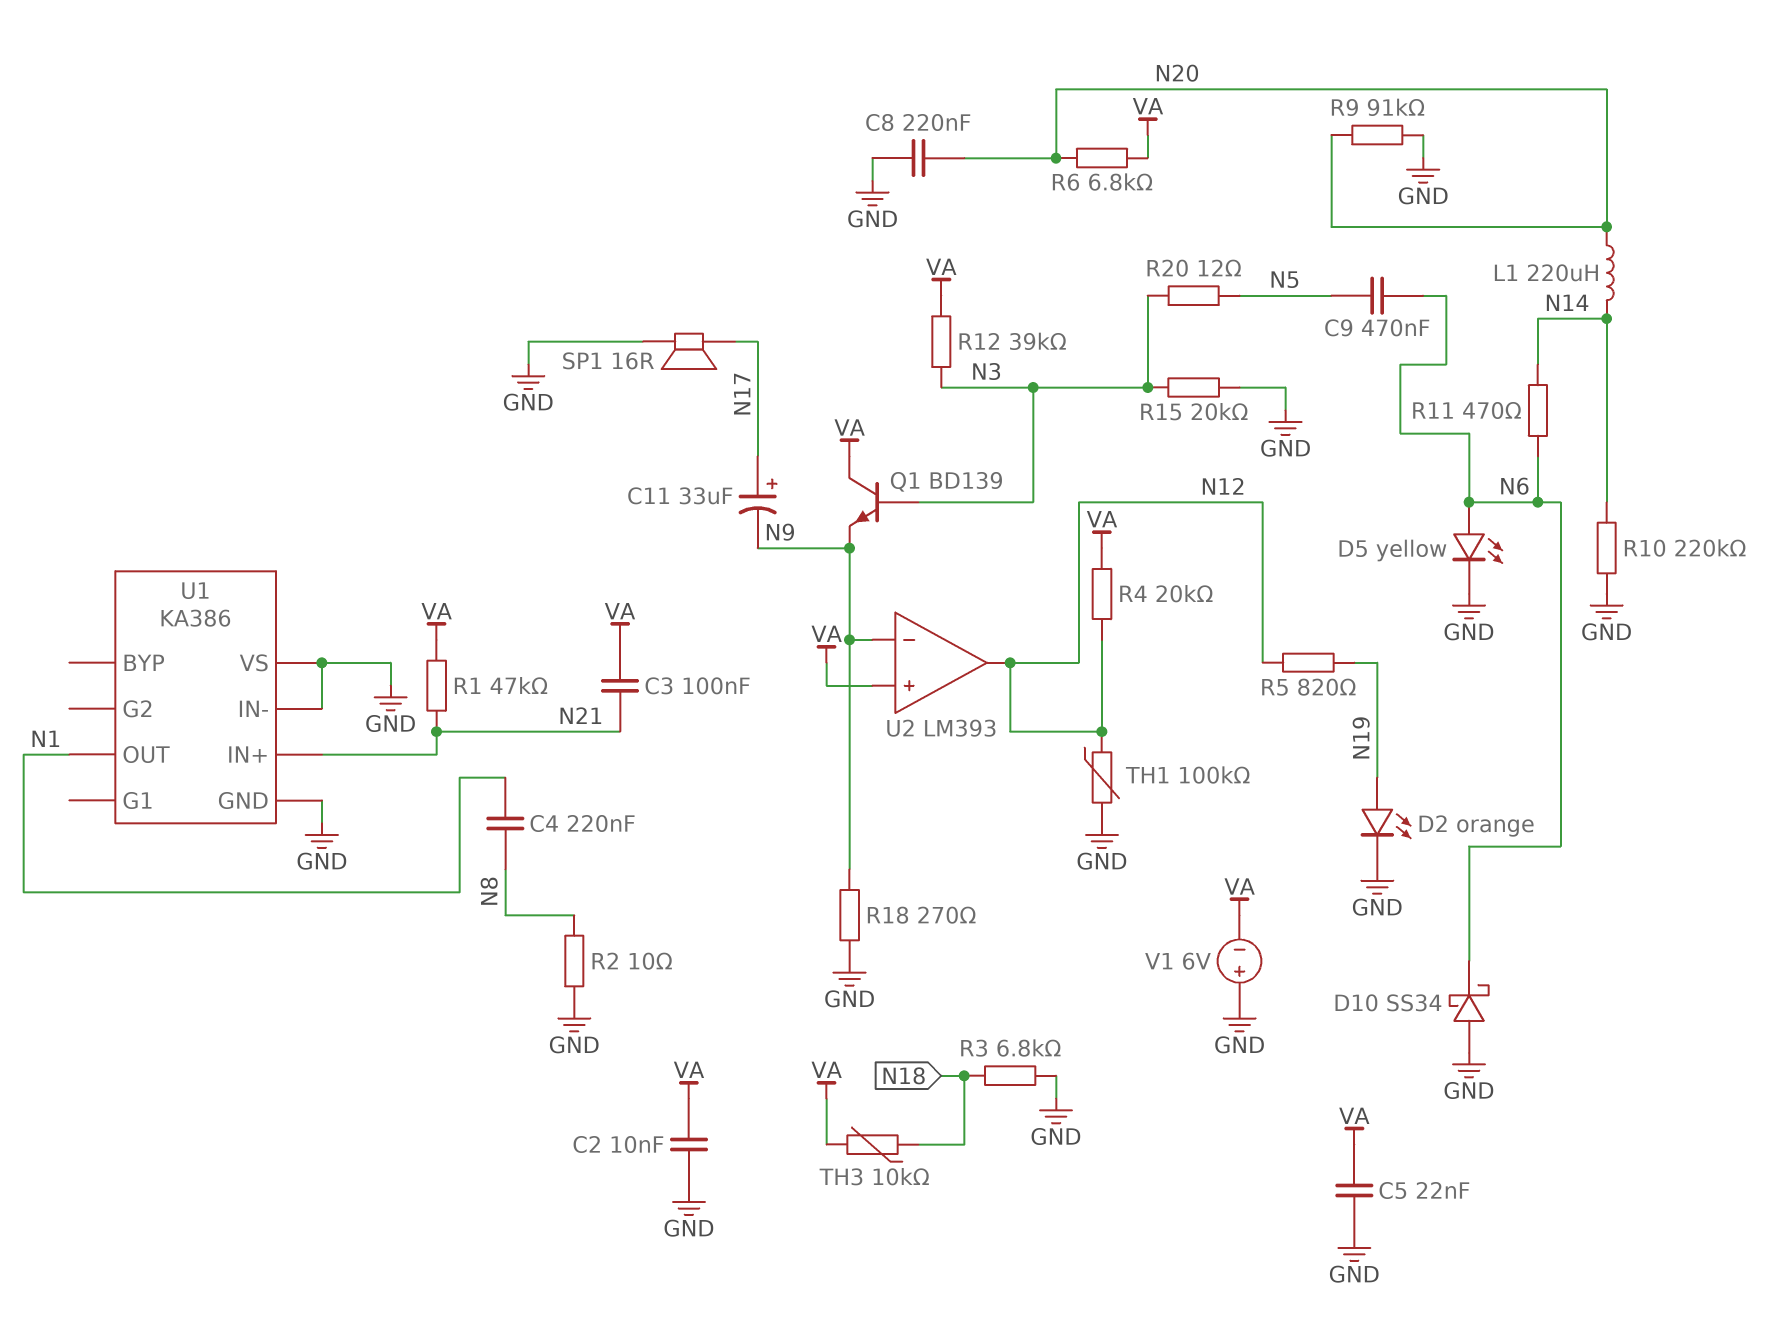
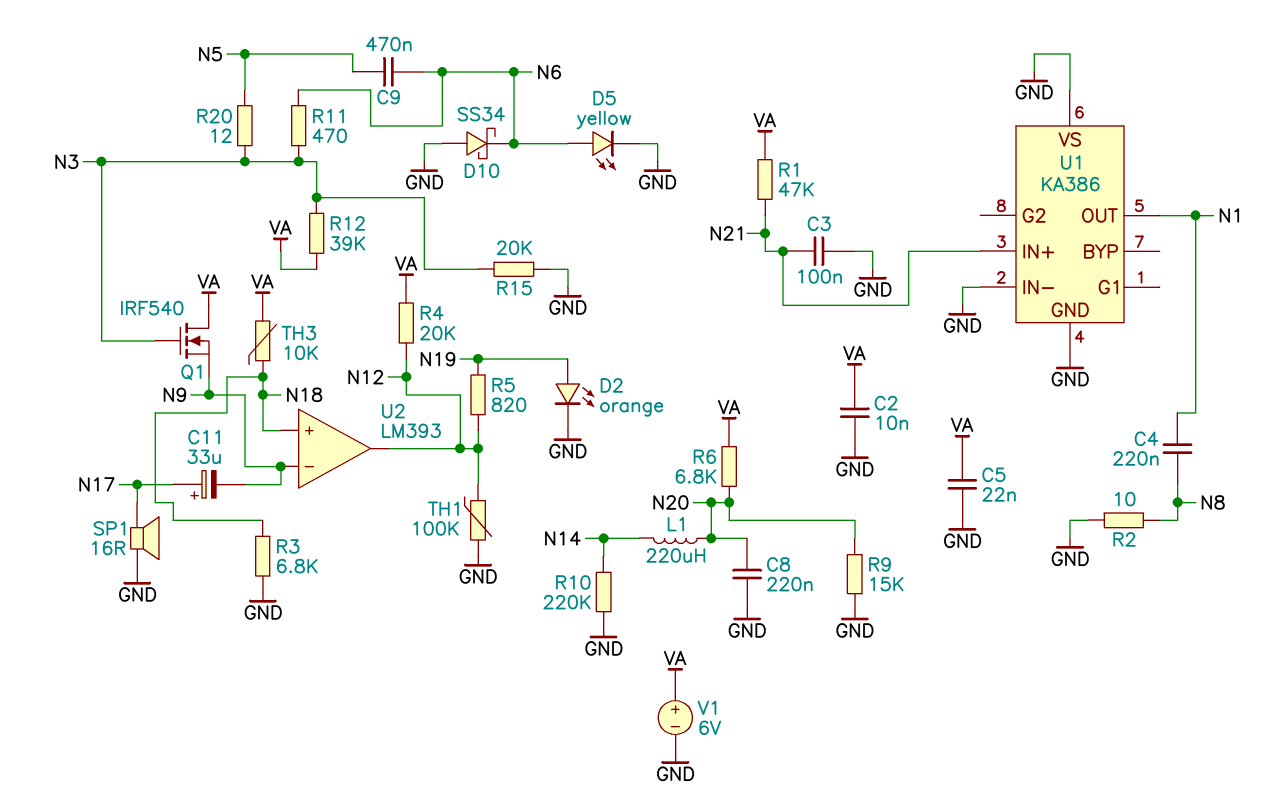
C3: 100nF (N21, VA) -> 100nF (GND, N21)
Q1: NPN BD139 (B N3, C VA, E N9) -> NMOS IRF540 (G N3, D VA, S N9)
R9: 91k (GND, N20) -> 15k (GND, N20)
R11: 470 (N6, N14) -> 470 (N3, N6)
R18: 270 (GND, N9) -> none
U2 pin in+: VA -> N18
V1: 6V (plus GND, minus VA) -> 6V (plus VA, minus GND)

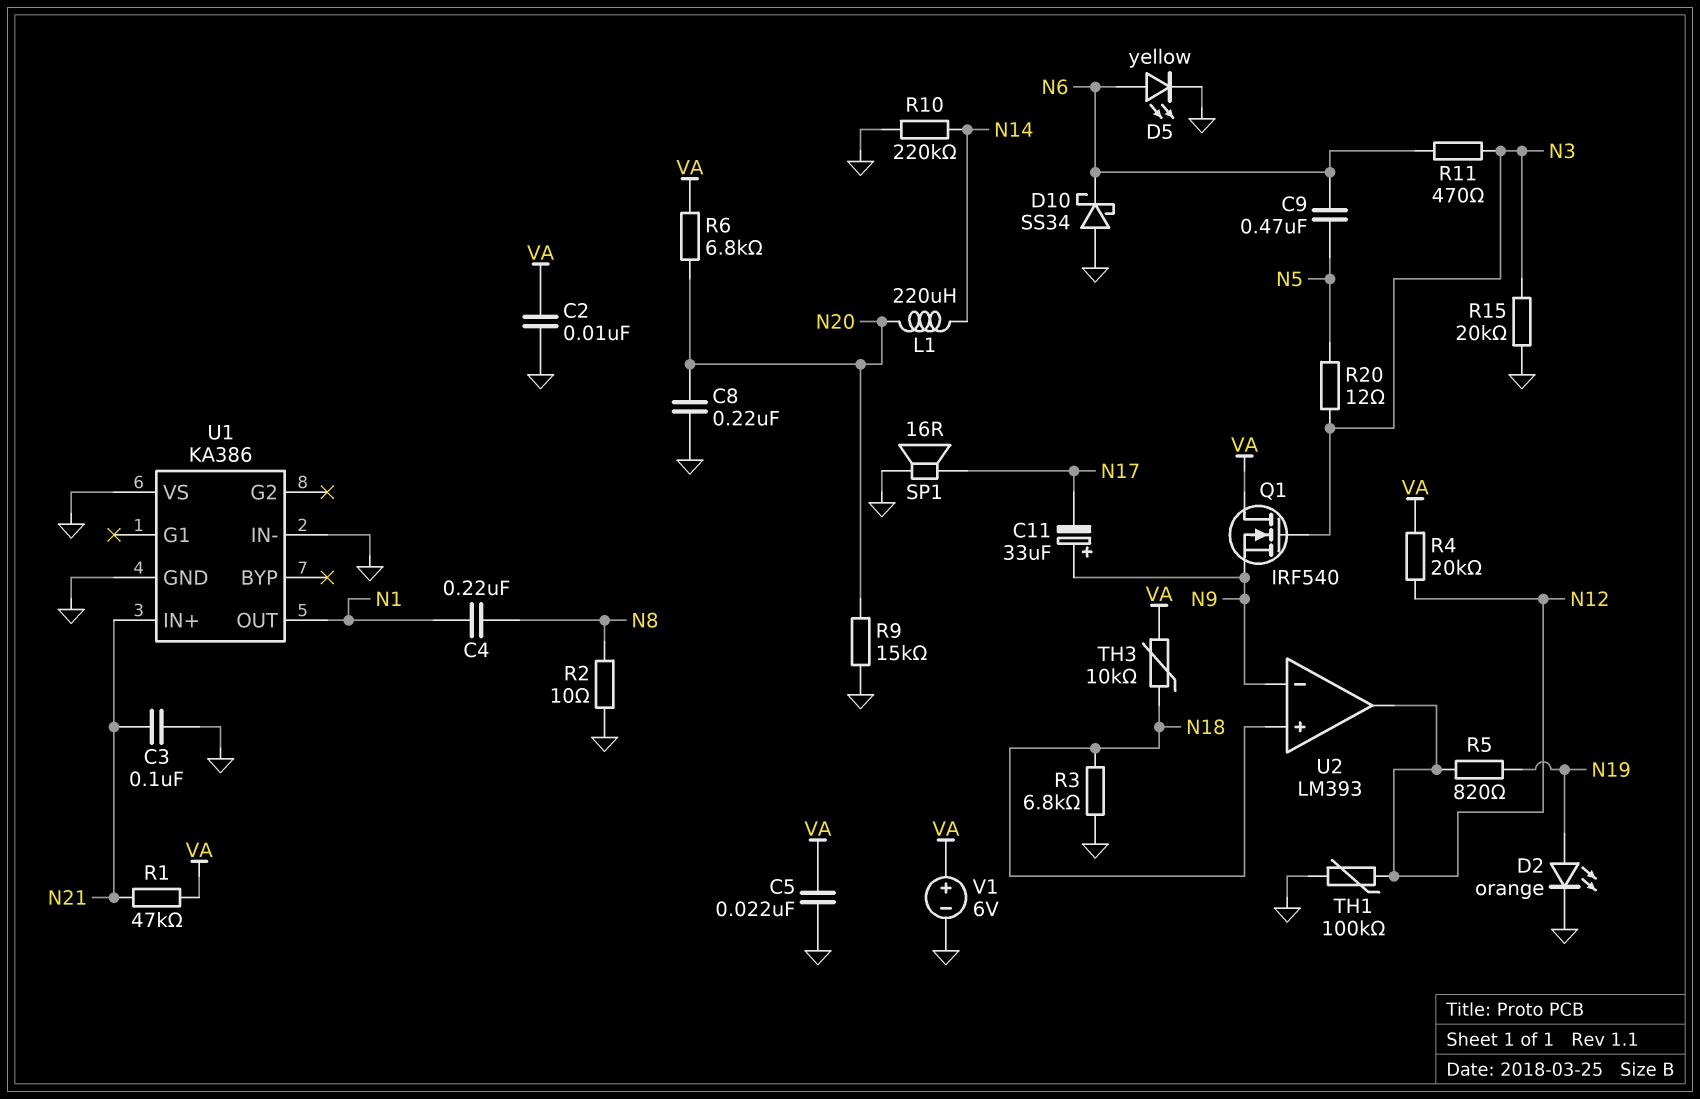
C11: 33uF (plus N17, minus N9) -> 33uF (plus N9, minus N17)
R12: 39k (N3, VA) -> none

